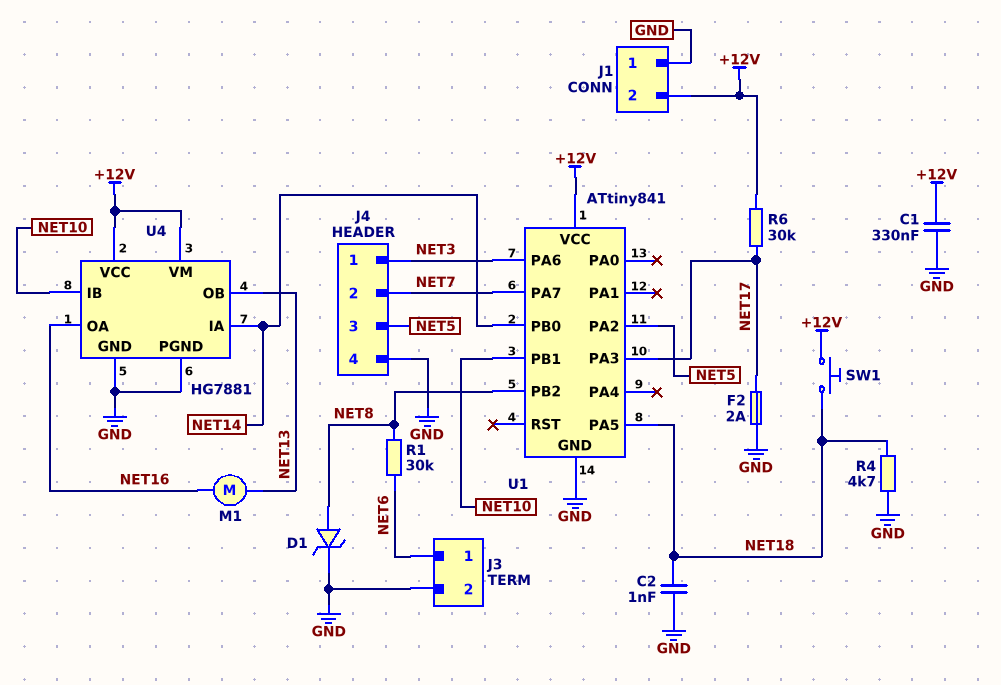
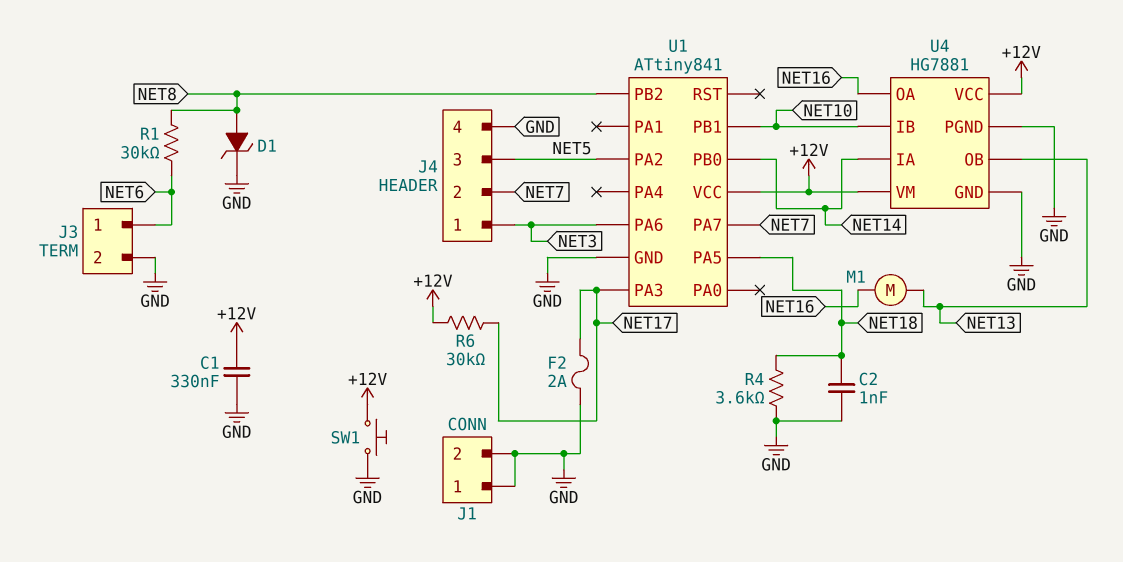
J1 pin 2: +12V -> GND
R4: 4.7k (GND, NET18) -> 3.6k (GND, NET18)
SW1: button (+12V, NET18) -> button (+12V, GND)

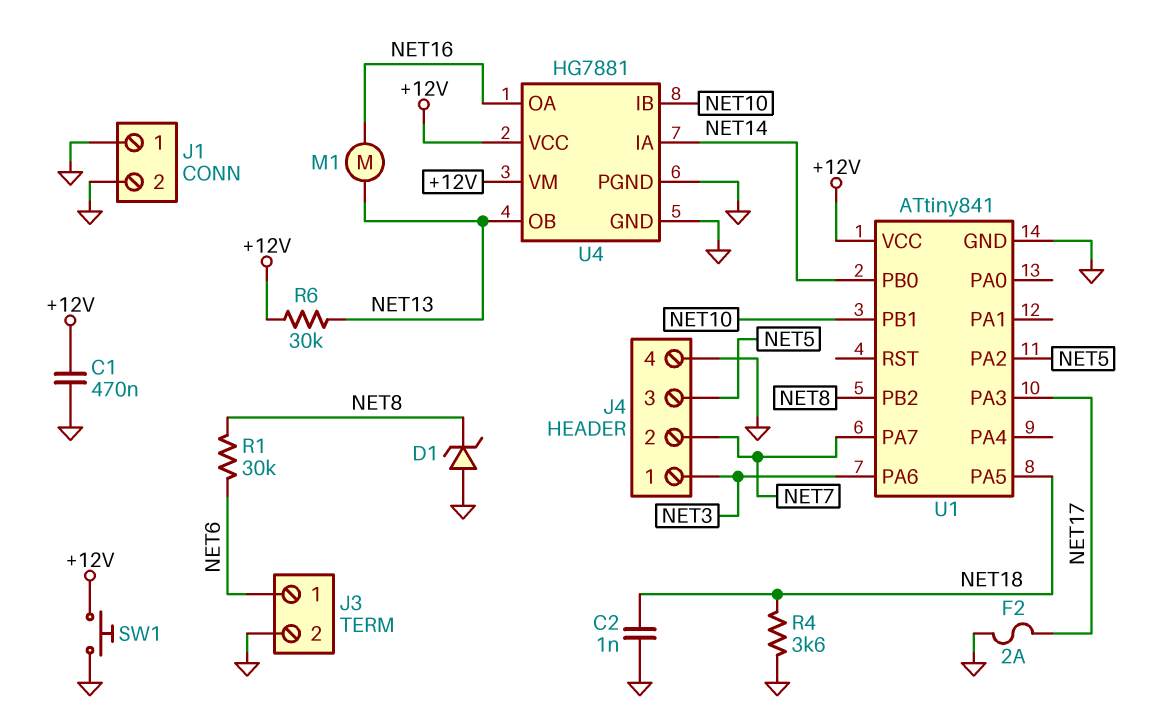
C1: 330nF (+12V, GND) -> 470nF (+12V, GND)
D1: zener (A NET8, K GND) -> zener (A GND, K NET8)
R6: 30k (+12V, NET17) -> 30k (+12V, NET13)

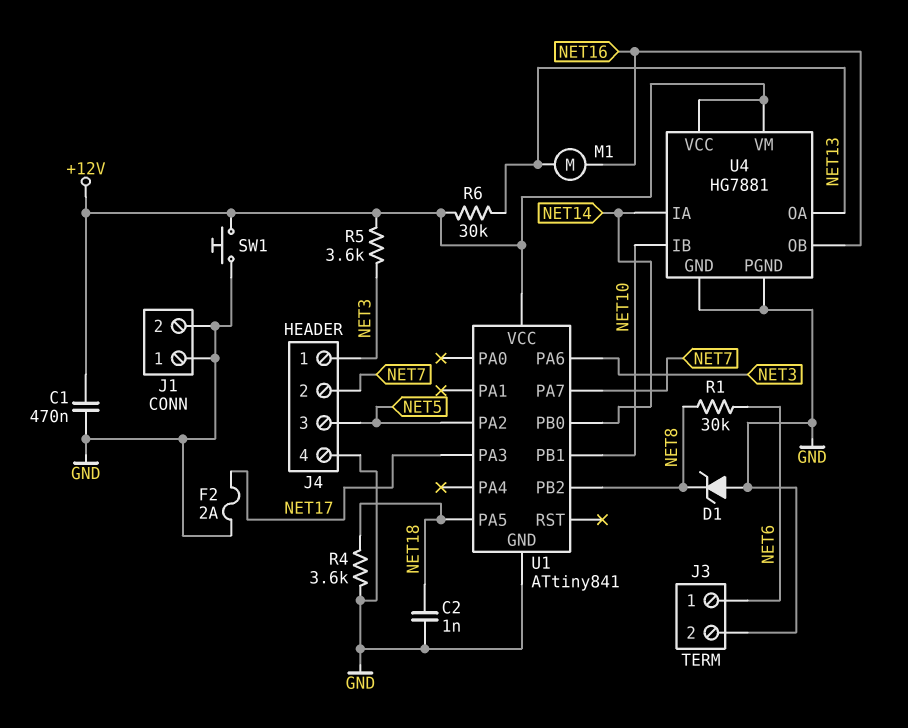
R5: none -> 3.6k (+12V, NET3)
U4 pin OA: NET16 -> NET13
U4 pin OB: NET13 -> NET16

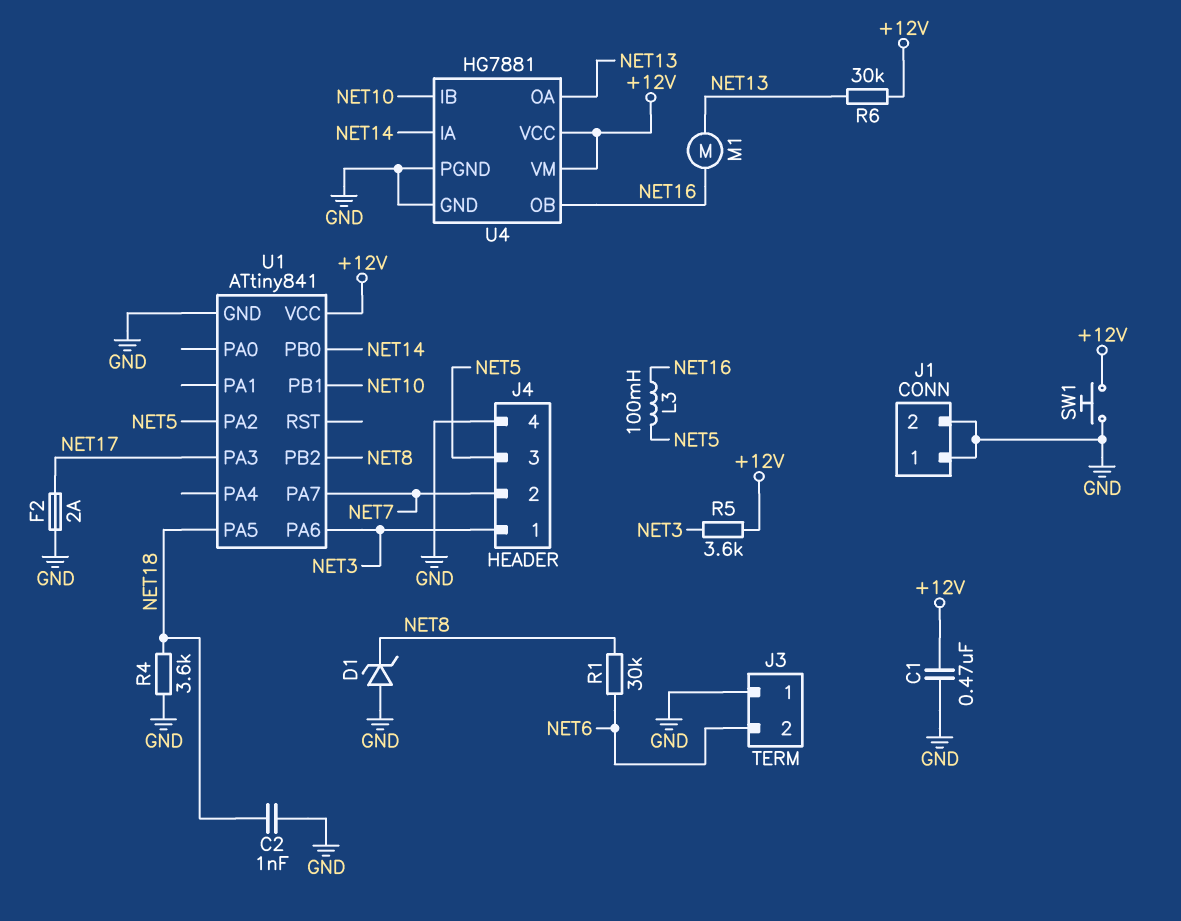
J3 pin 1: NET6 -> GND
J3 pin 2: GND -> NET6
L3: none -> 100mH (NET5, NET16)

